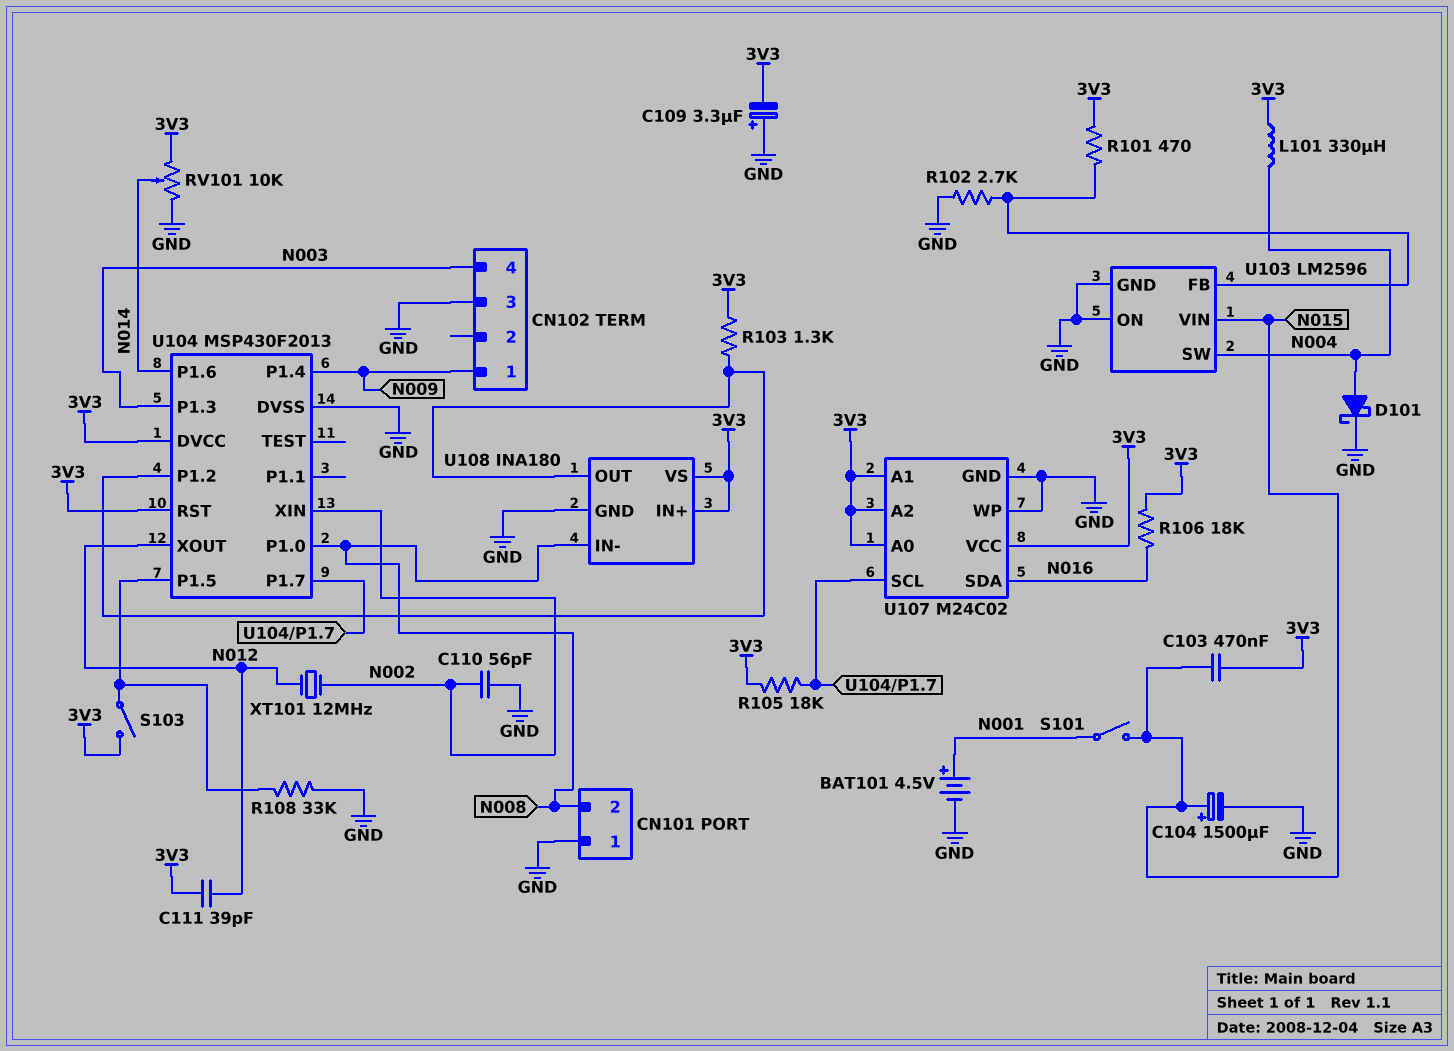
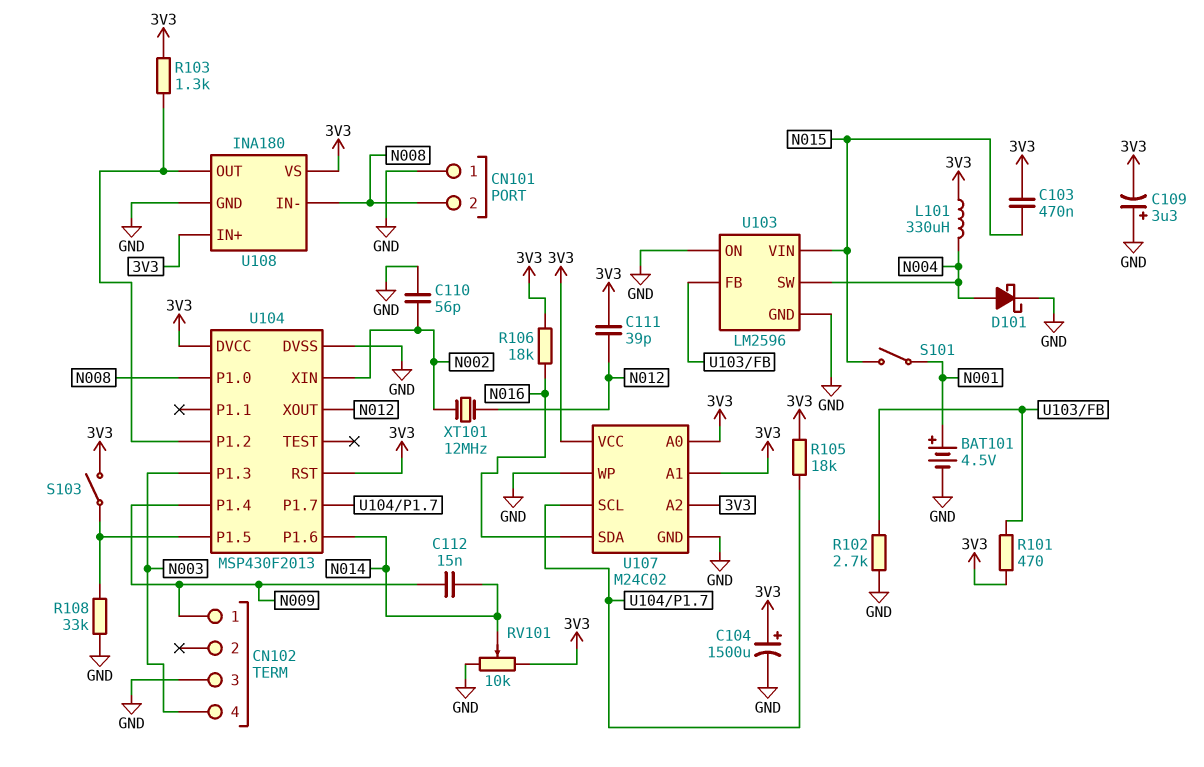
C104: 1500uF (plus N015, minus GND) -> 1500uF (plus 3V3, minus GND)
C112: none -> 15nF (N009, N014)

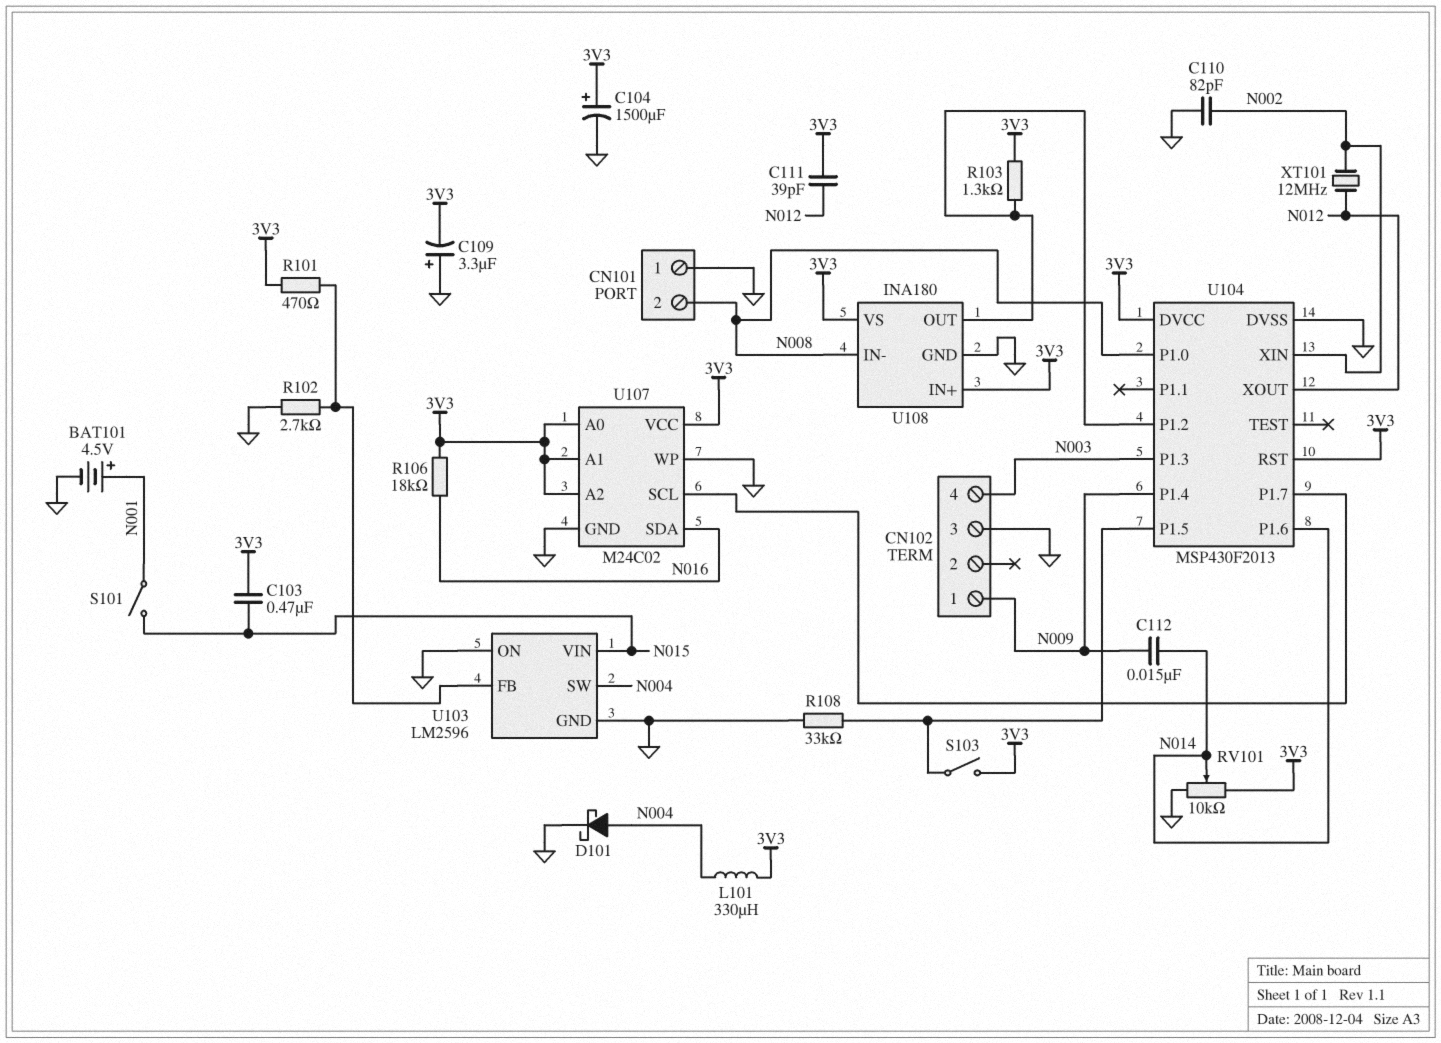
C110: 56pF (GND, N002) -> 82pF (GND, N002)
R105: 18k (3V3, U104/P1.7) -> none

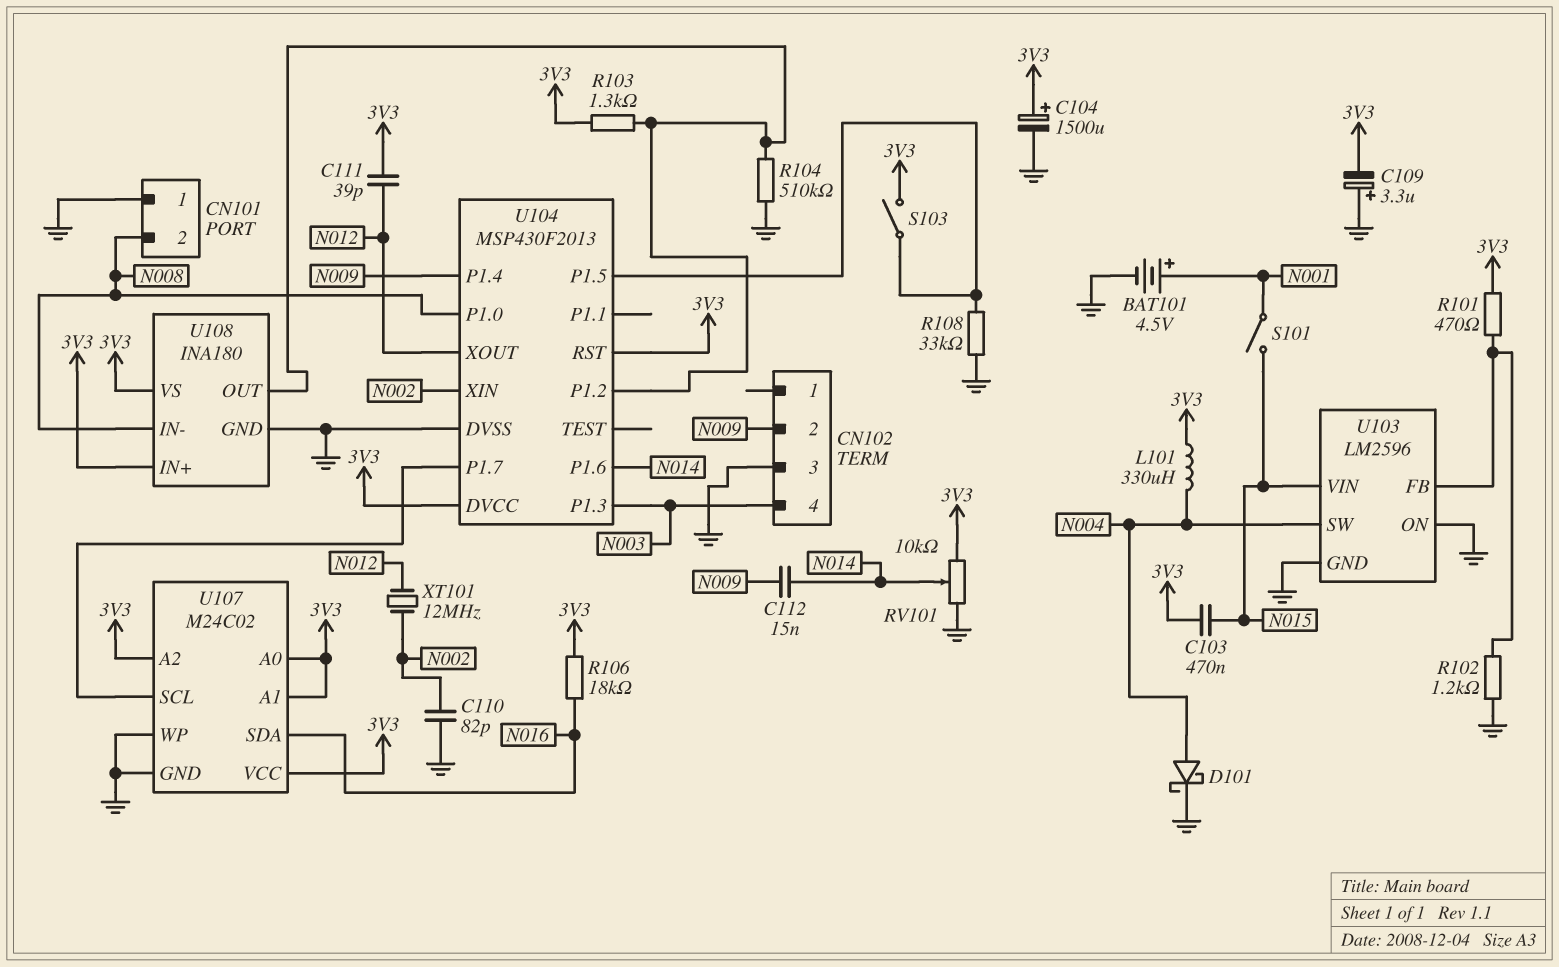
CN102 pin 1: N009 -> none
CN102 pin 2: none -> N009
R102: 2.7k (GND, U103/FB) -> 1.2k (GND, U103/FB)
R104: none -> 510k (GND, U104/P1.2)

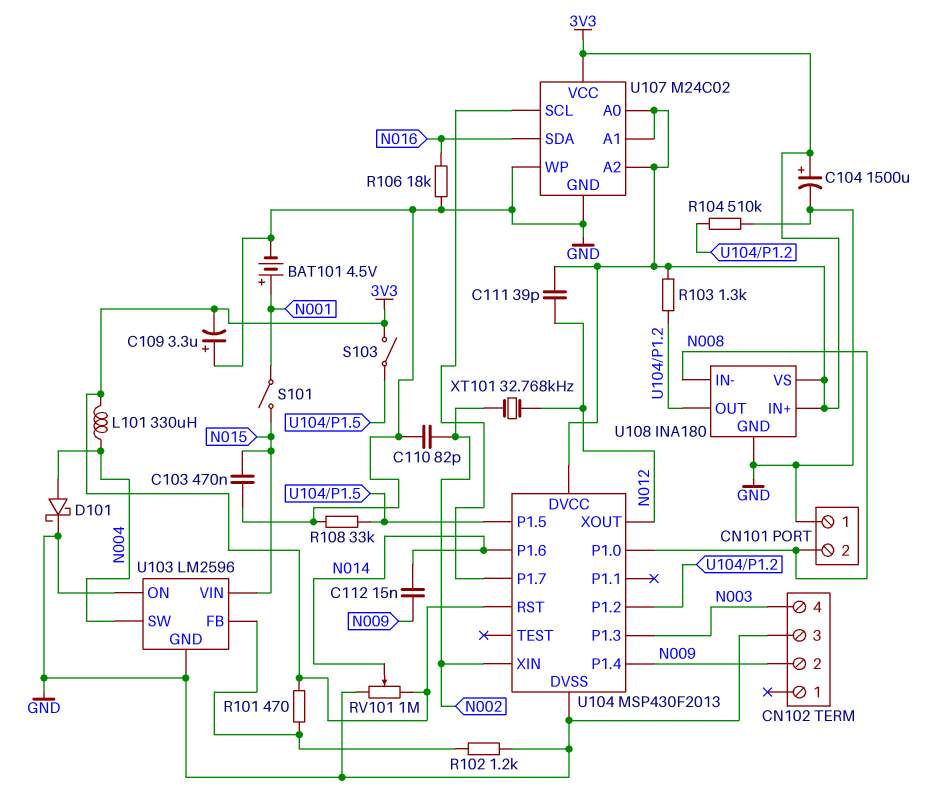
C103: 470nF (3V3, N015) -> 470nF (GND, N015)
R106: 18k (3V3, N016) -> 18k (GND, N016)
RV101: 10k (3V3, GND, wiper N014) -> 1M (3V3, GND, wiper N014)
XT101: 12MHz (N002, N012) -> 32.768kHz (N002, N012)

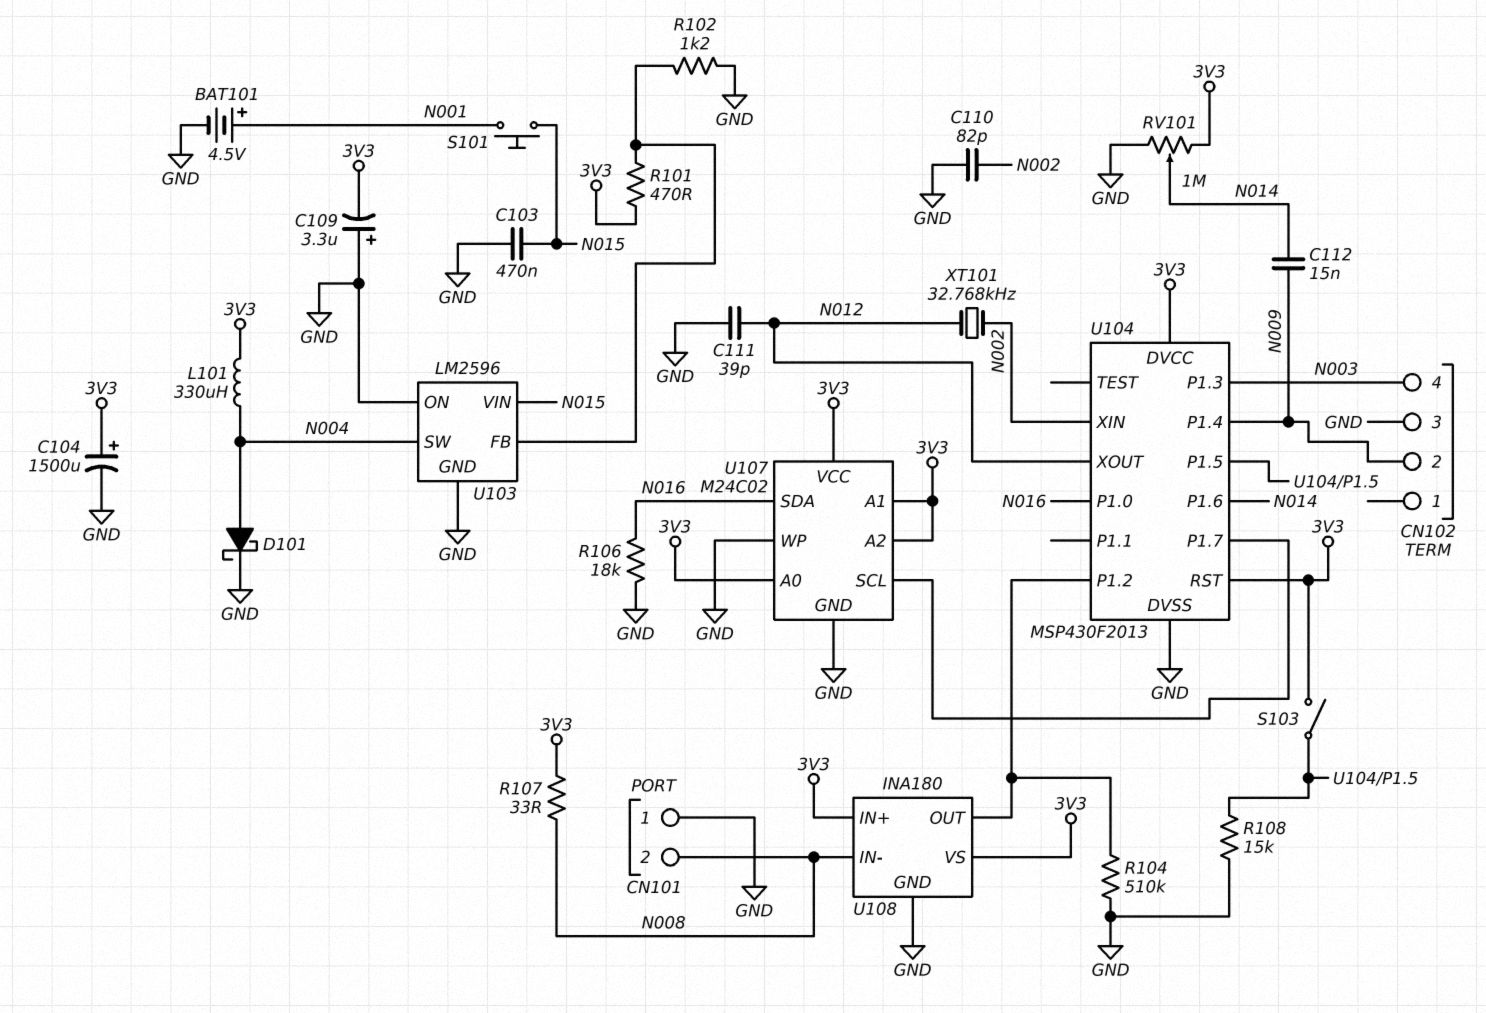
C111: 39pF (3V3, N012) -> 39pF (GND, N012)
R103: 1.3k (3V3, U104/P1.2) -> none
R107: none -> 33 (3V3, N008)
R108: 33k (GND, U104/P1.5) -> 15k (GND, U104/P1.5)
S101: switch (N001, N015) -> button (N001, N015)
U104 pin P1.0: N008 -> N016

